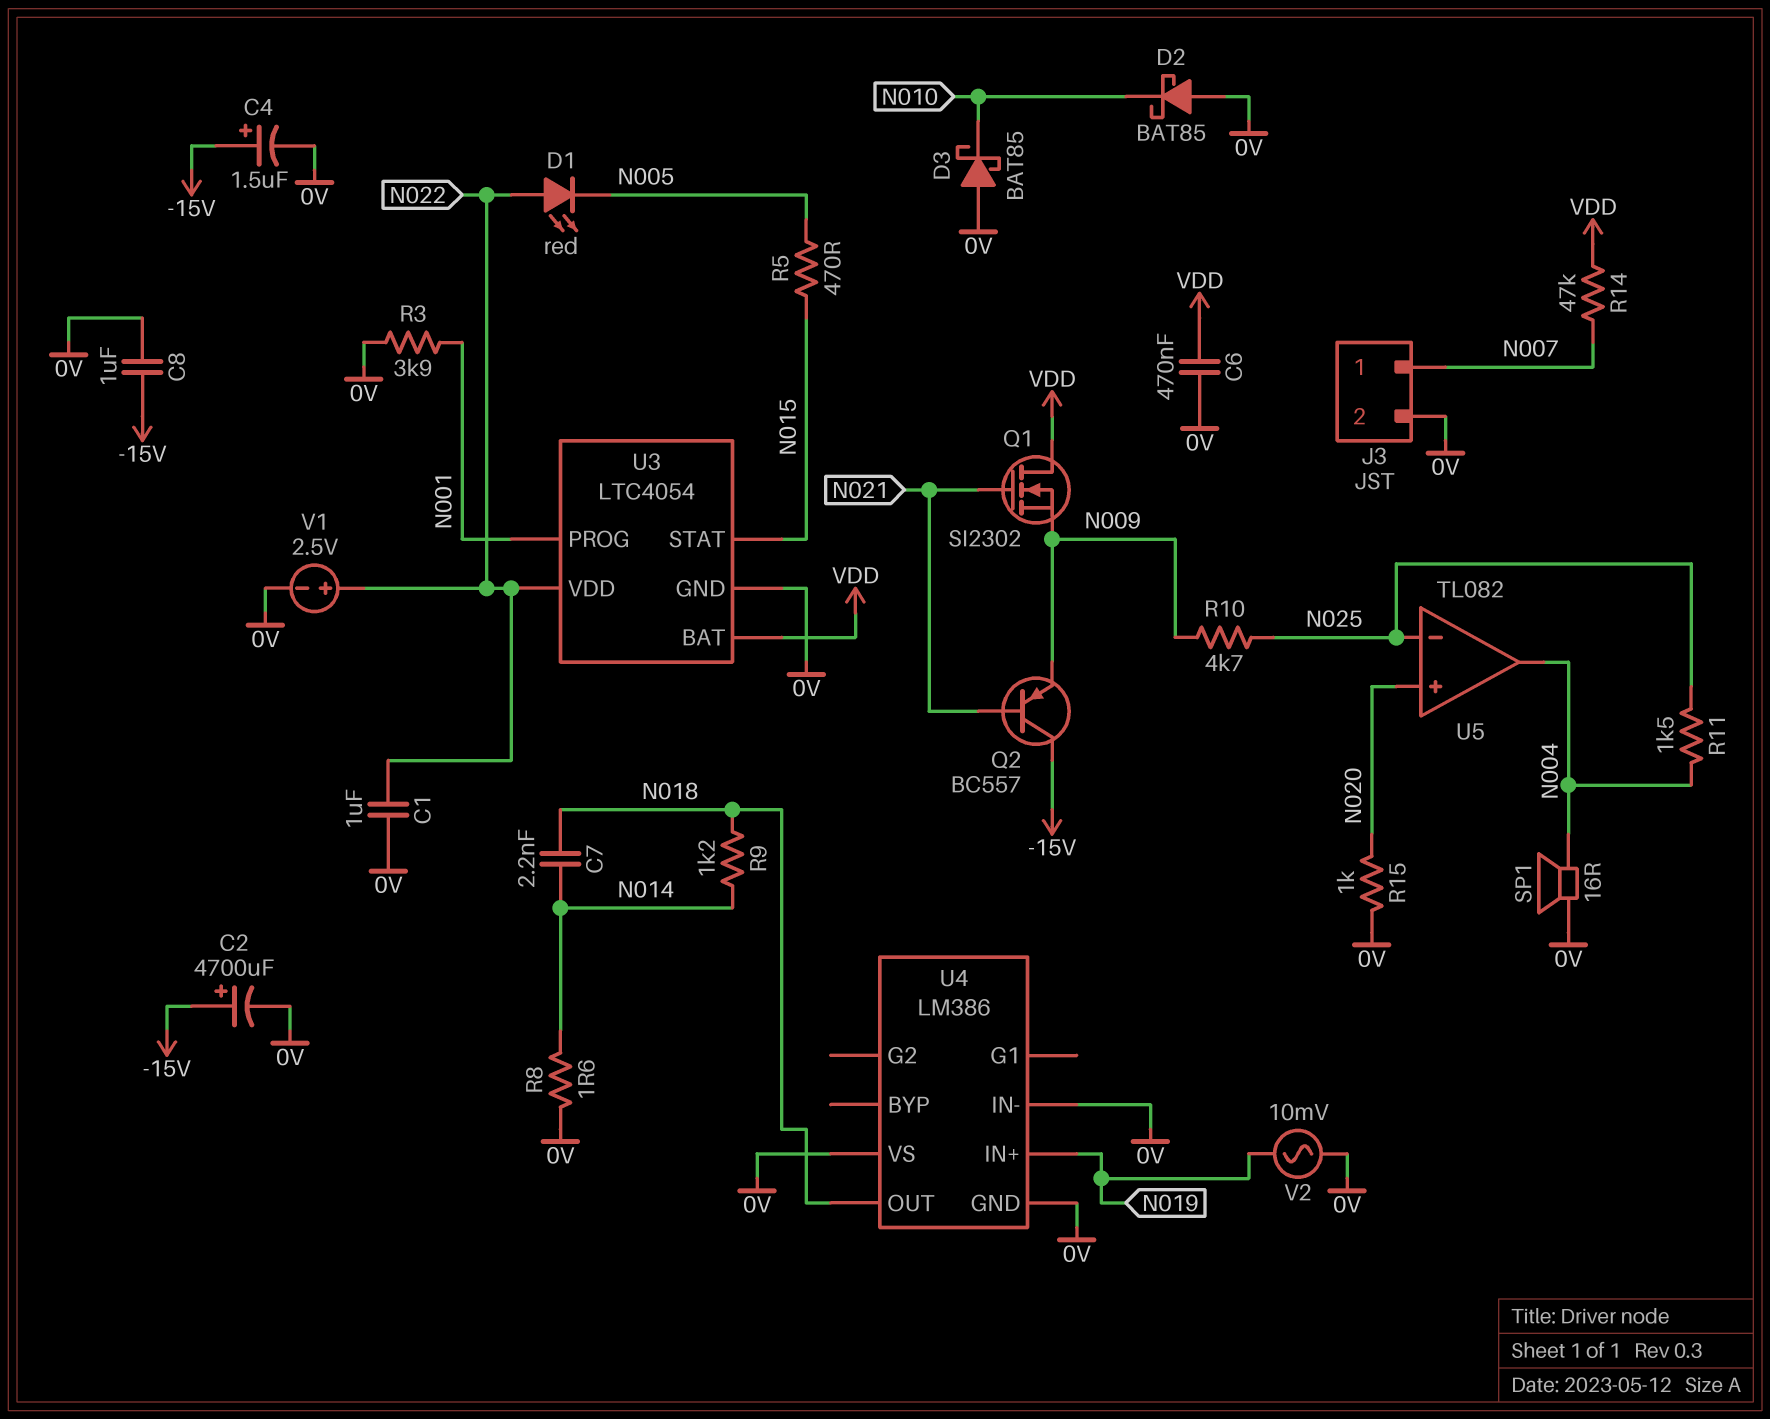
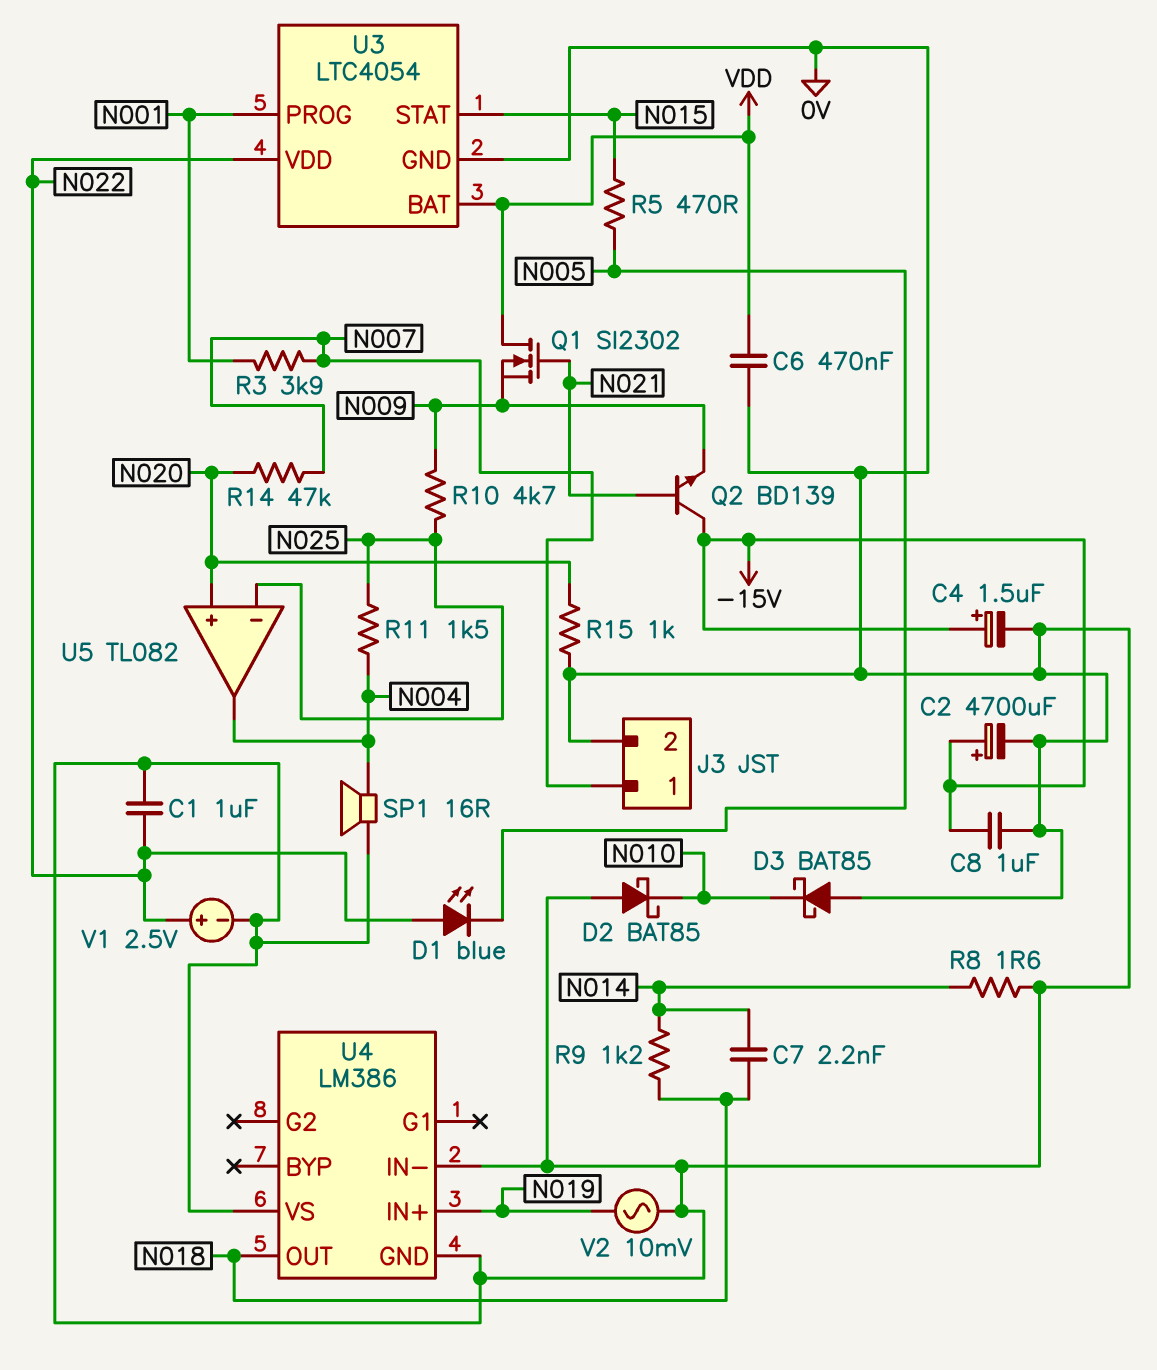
D1: LED red (A N022, K N005) -> LED blue (A N022, K N005)
Q2: PNP BC557 (B N021, C -15V, E N009) -> NPN BD139 (B N021, C -15V, E N009)
R3: 3.9k (0V, N001) -> 3.9k (N001, N007)
R14: 47k (N007, VDD) -> 47k (N007, N020)

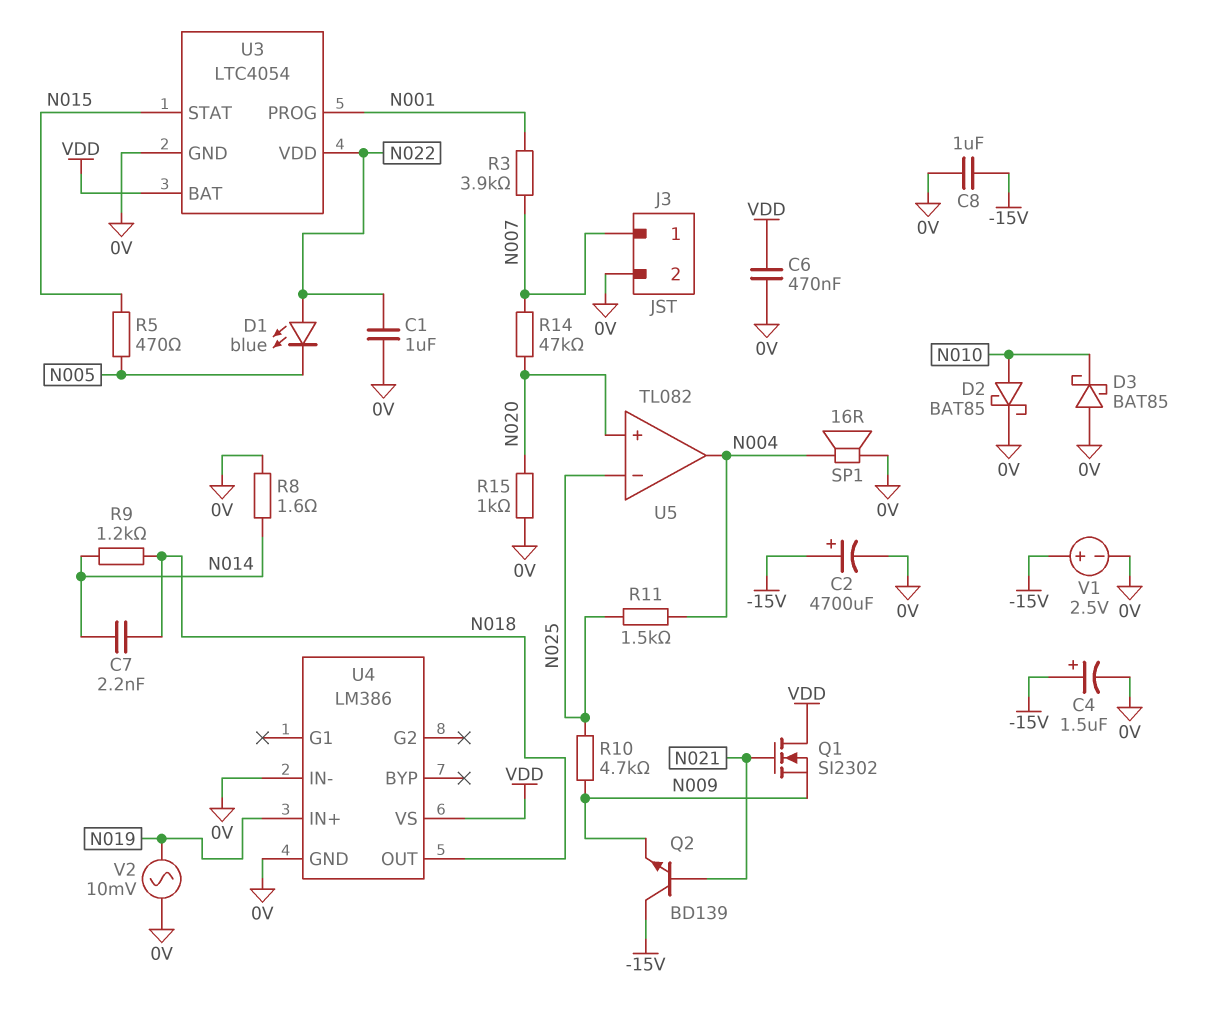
D2: schottky BAT85 (A 0V, K N010) -> schottky BAT85 (A N010, K 0V)
U4 pin VS: 0V -> VDD
V1: 2.5V (plus N022, minus 0V) -> 2.5V (plus -15V, minus 0V)

